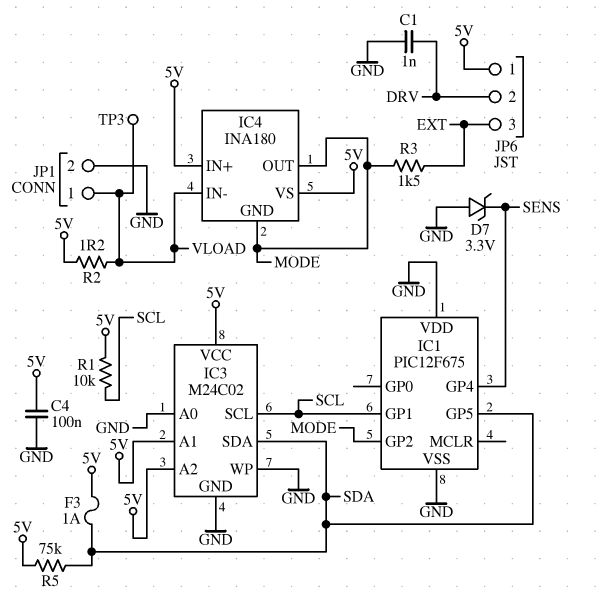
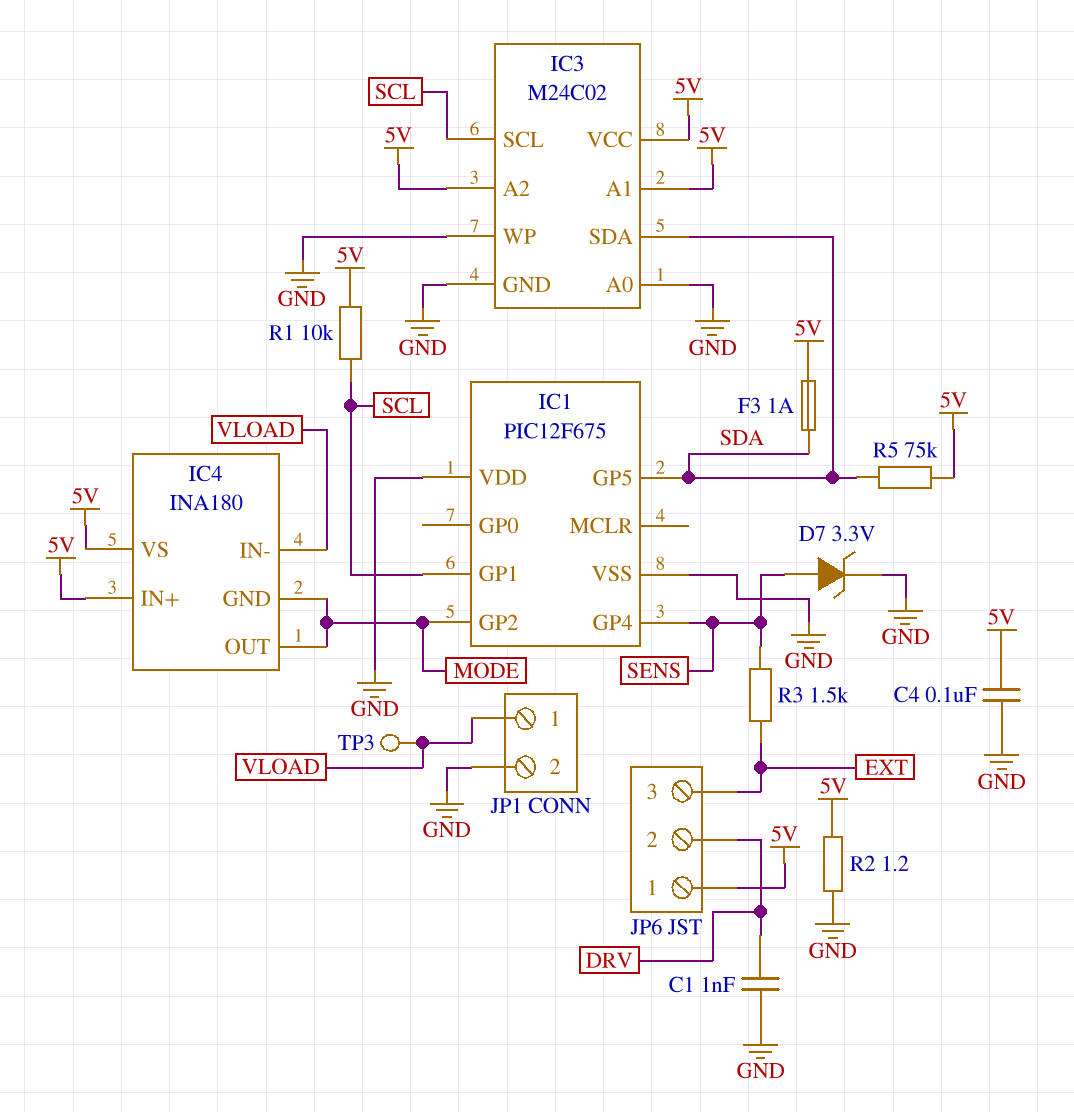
D7: zener 3.3V (A GND, K SENS) -> zener 3.3V (A SENS, K GND)
R2: 1.2 (5V, VLOAD) -> 1.2 (5V, GND)
R3: 1.5k (EXT, MODE) -> 1.5k (EXT, SENS)

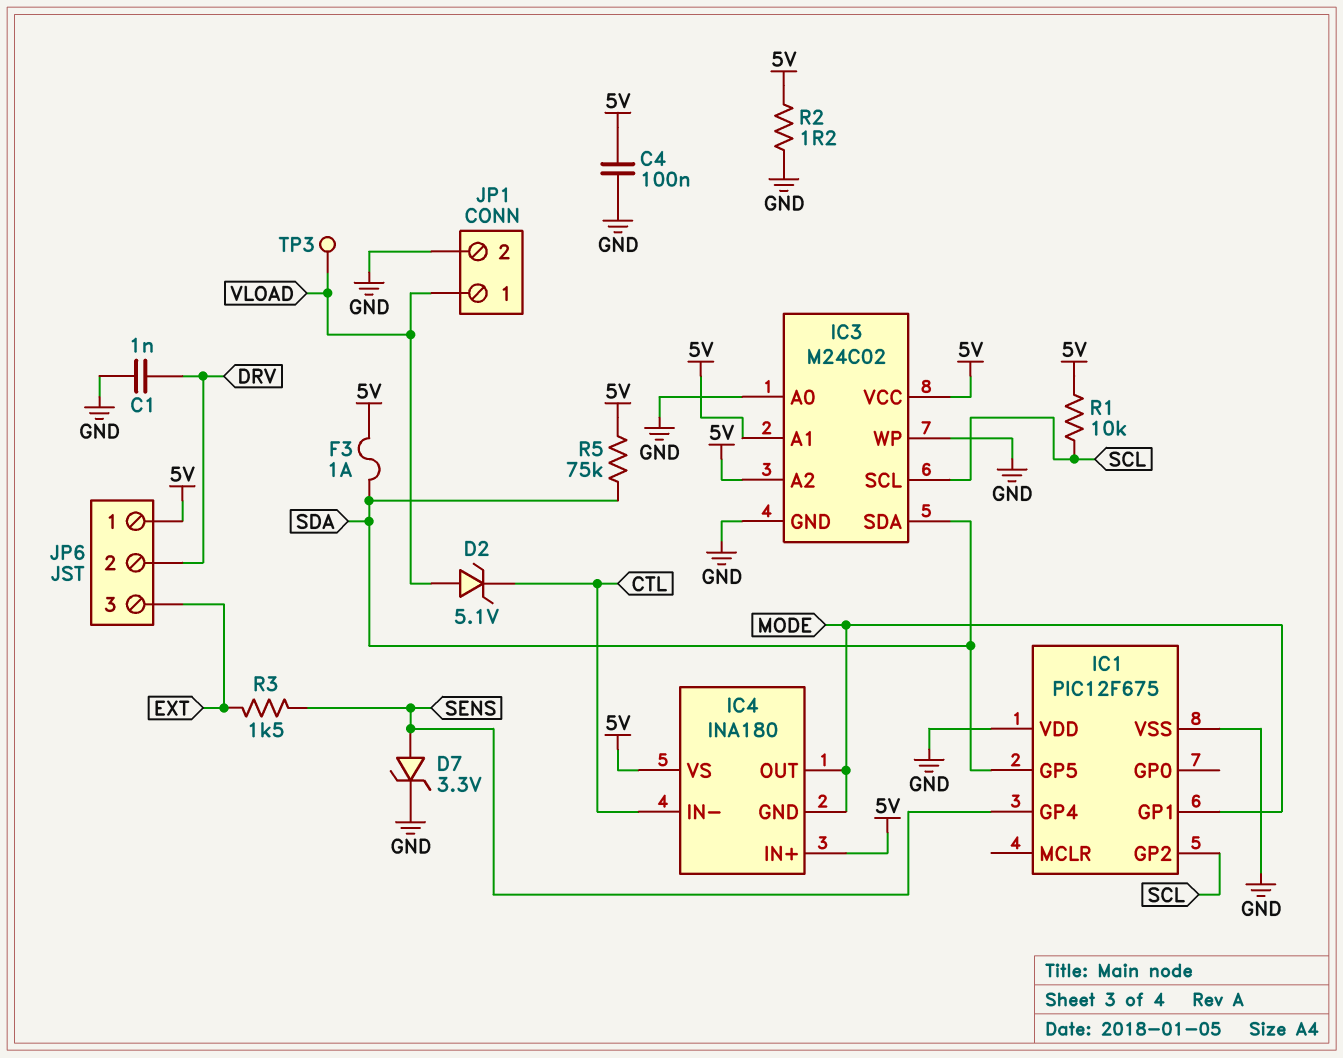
D2: none -> zener 5.1V (A VLOAD, K CTL)
IC1 pin GP1: SCL -> MODE
IC1 pin GP2: MODE -> SCL
IC4 pin IN-: VLOAD -> CTL

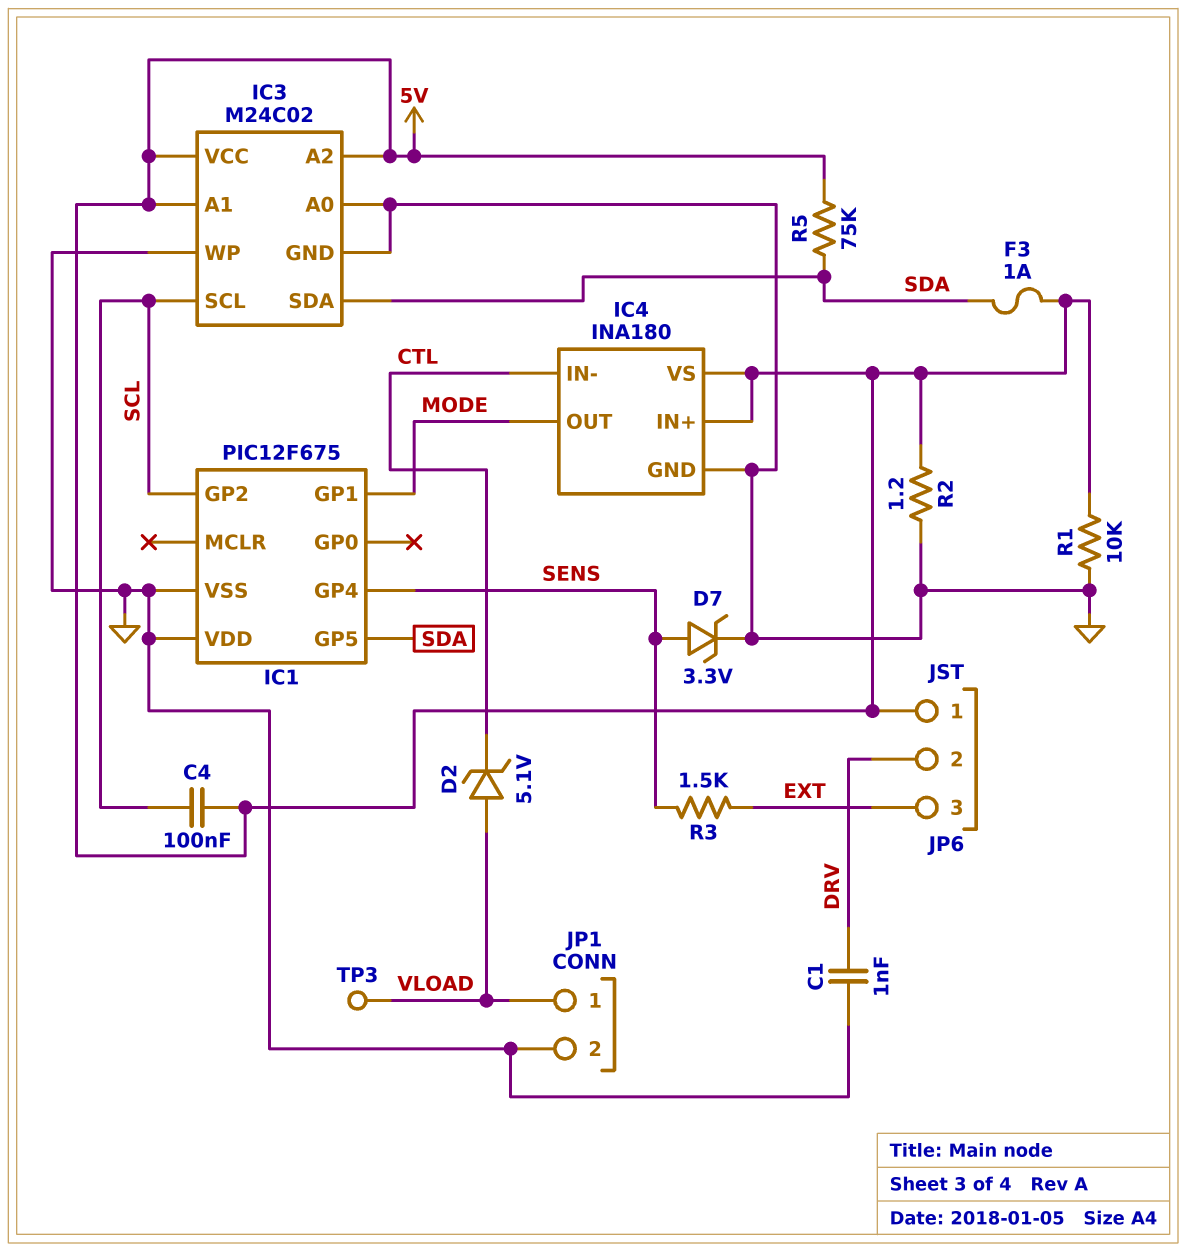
C4: 100nF (5V, GND) -> 100nF (5V, SCL)
IC4 pin GND: MODE -> GND
R1: 10k (5V, SCL) -> 10k (5V, GND)

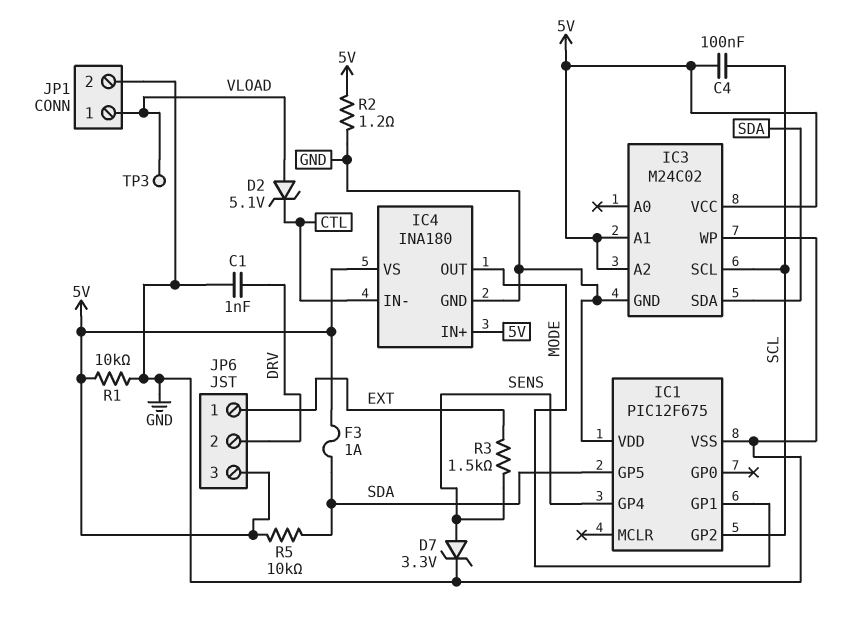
IC3 pin A0: GND -> none
JP6 pin 1: 5V -> EXT
JP6 pin 3: EXT -> 5V
R5: 75k (5V, SDA) -> 10k (5V, SDA)

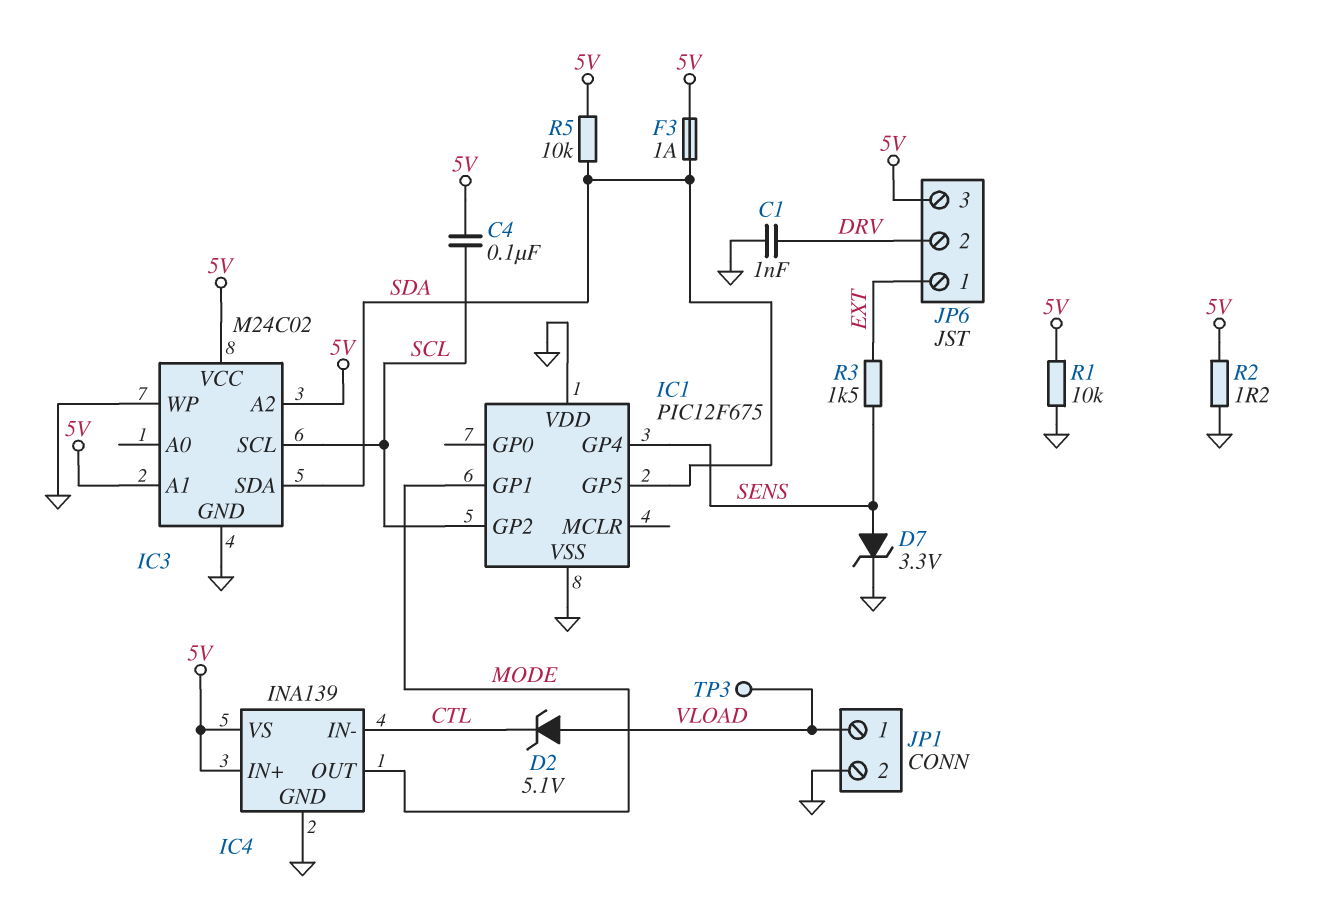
IC4: INA180 -> INA139

